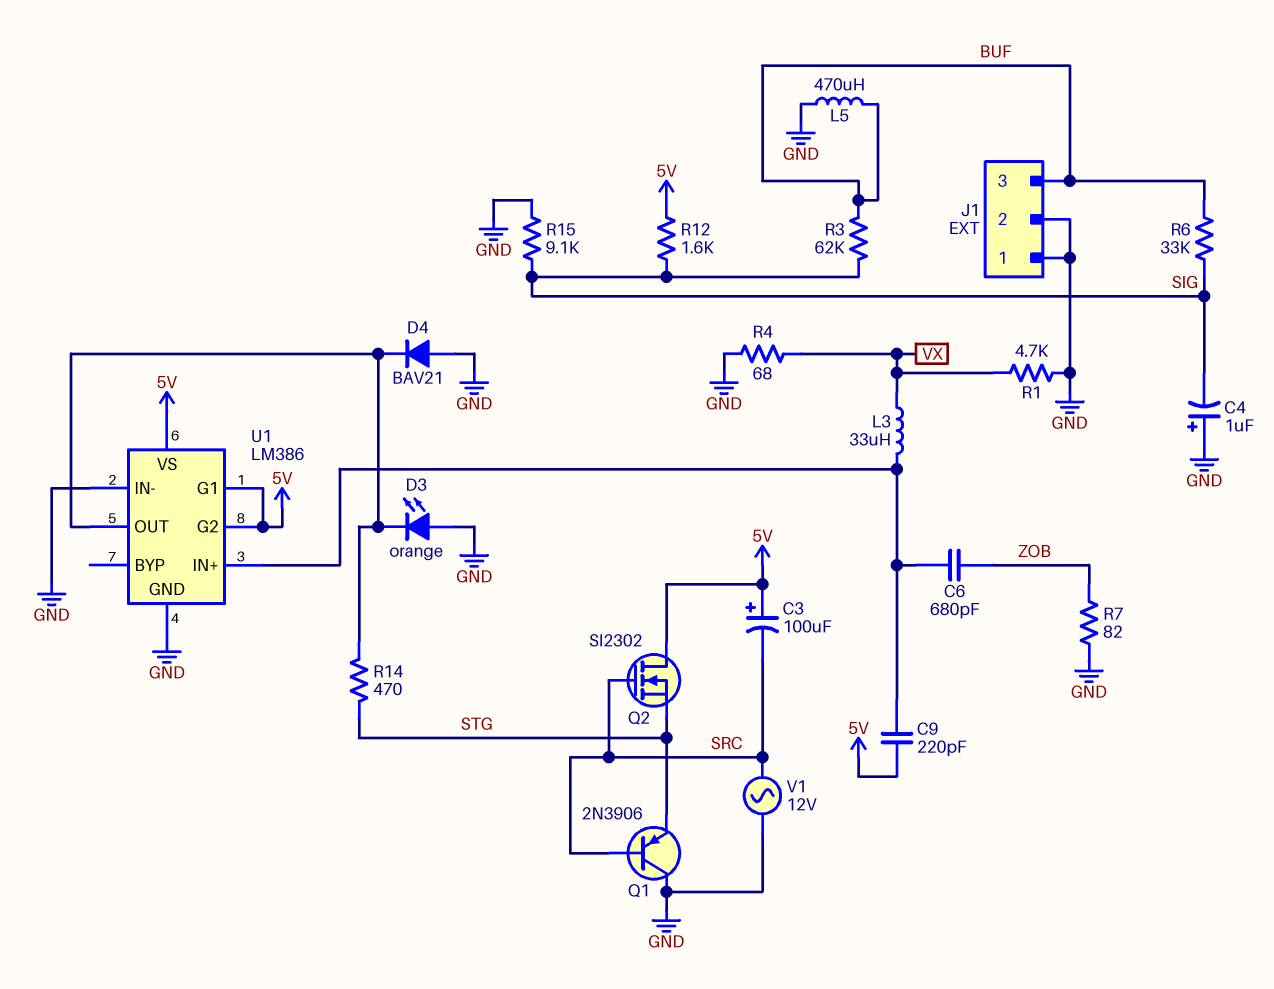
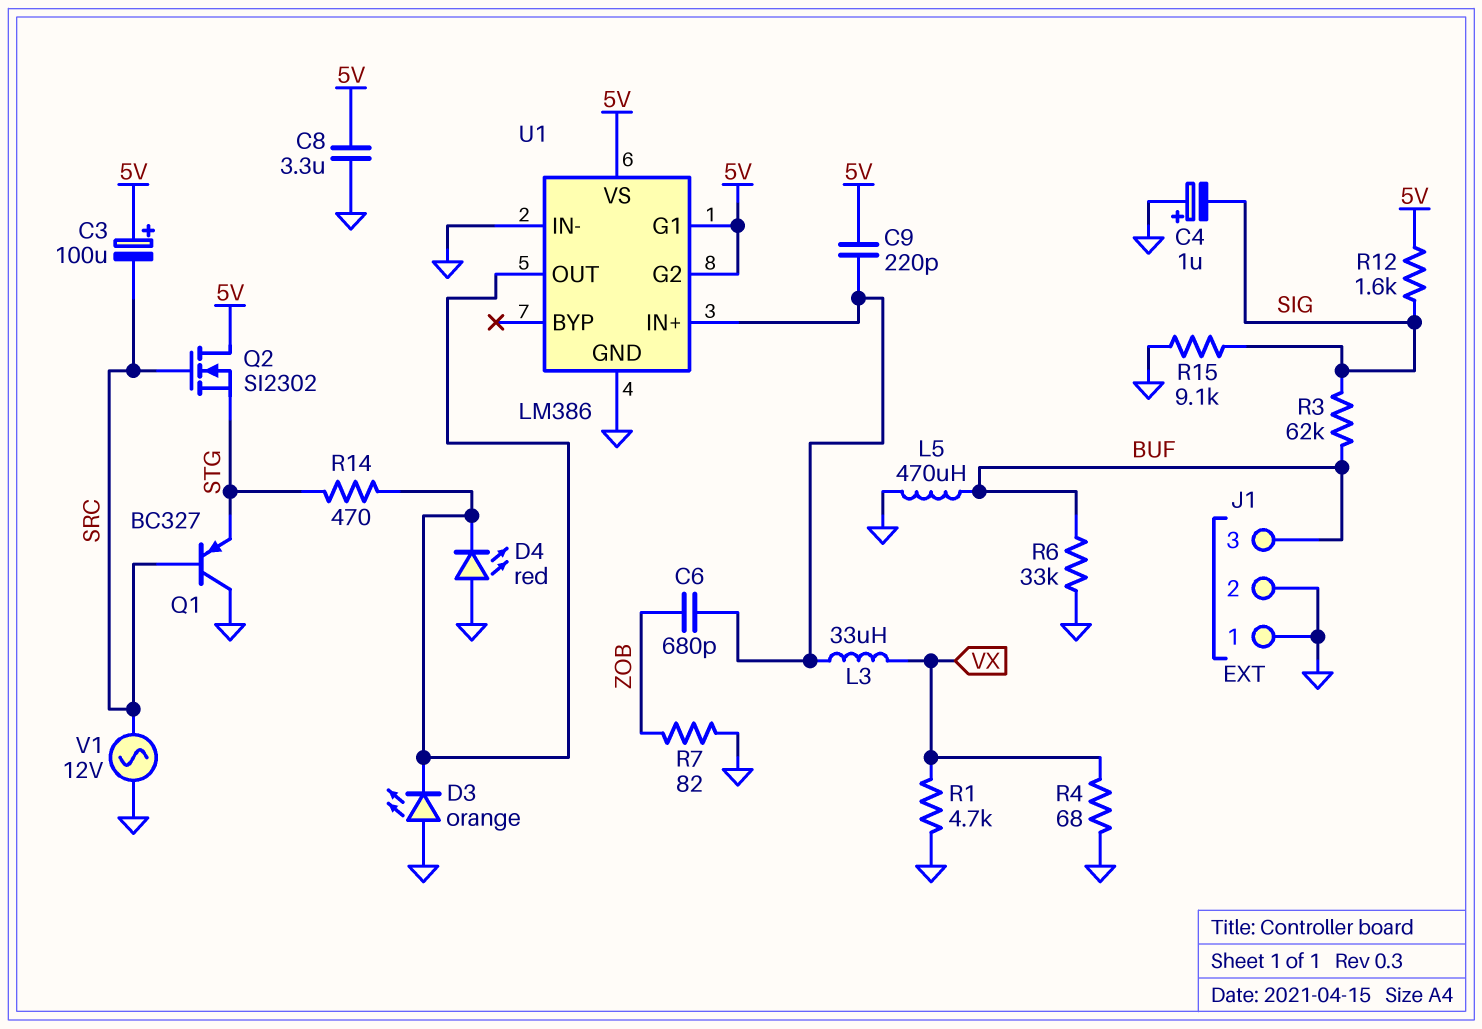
C8: none -> 3.3uF (5V, GND)
D4: diode BAV21 (A GND, K U1/OUT) -> LED red (A GND, K U1/OUT)
Q1: PNP 2N3906 (B SRC, C GND, E STG) -> PNP BC327 (B SRC, C GND, E STG)
R6: 33k (BUF, SIG) -> 33k (BUF, GND)

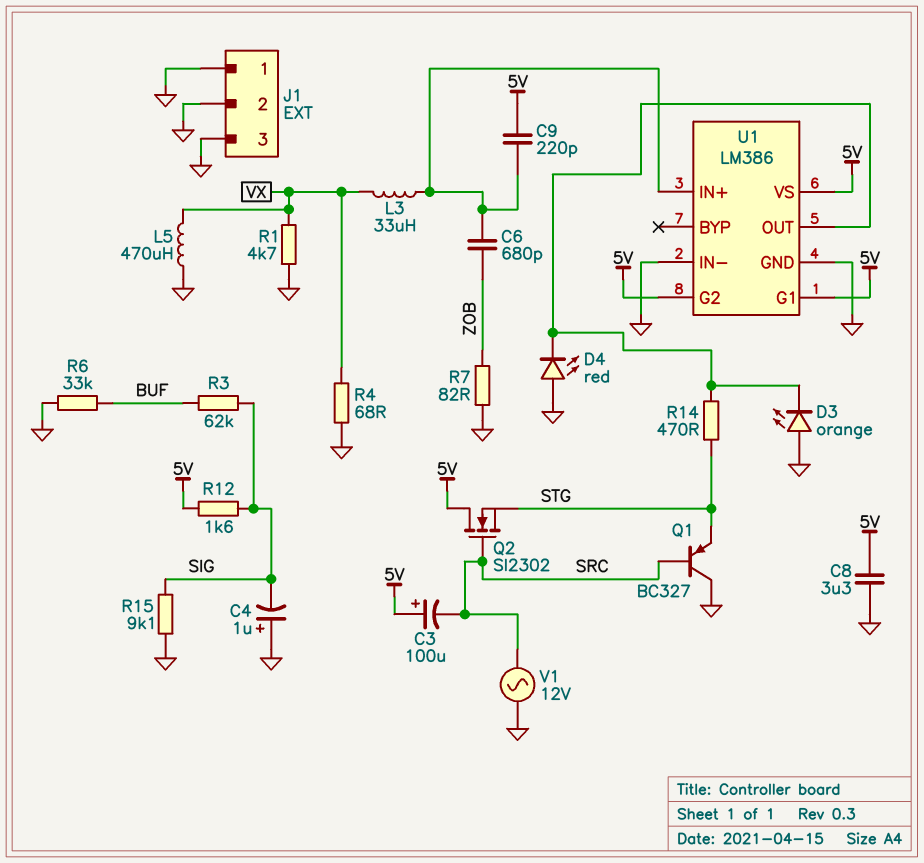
J1 pin 3: BUF -> GND
L5: 470uH (BUF, GND) -> 470uH (GND, VX)

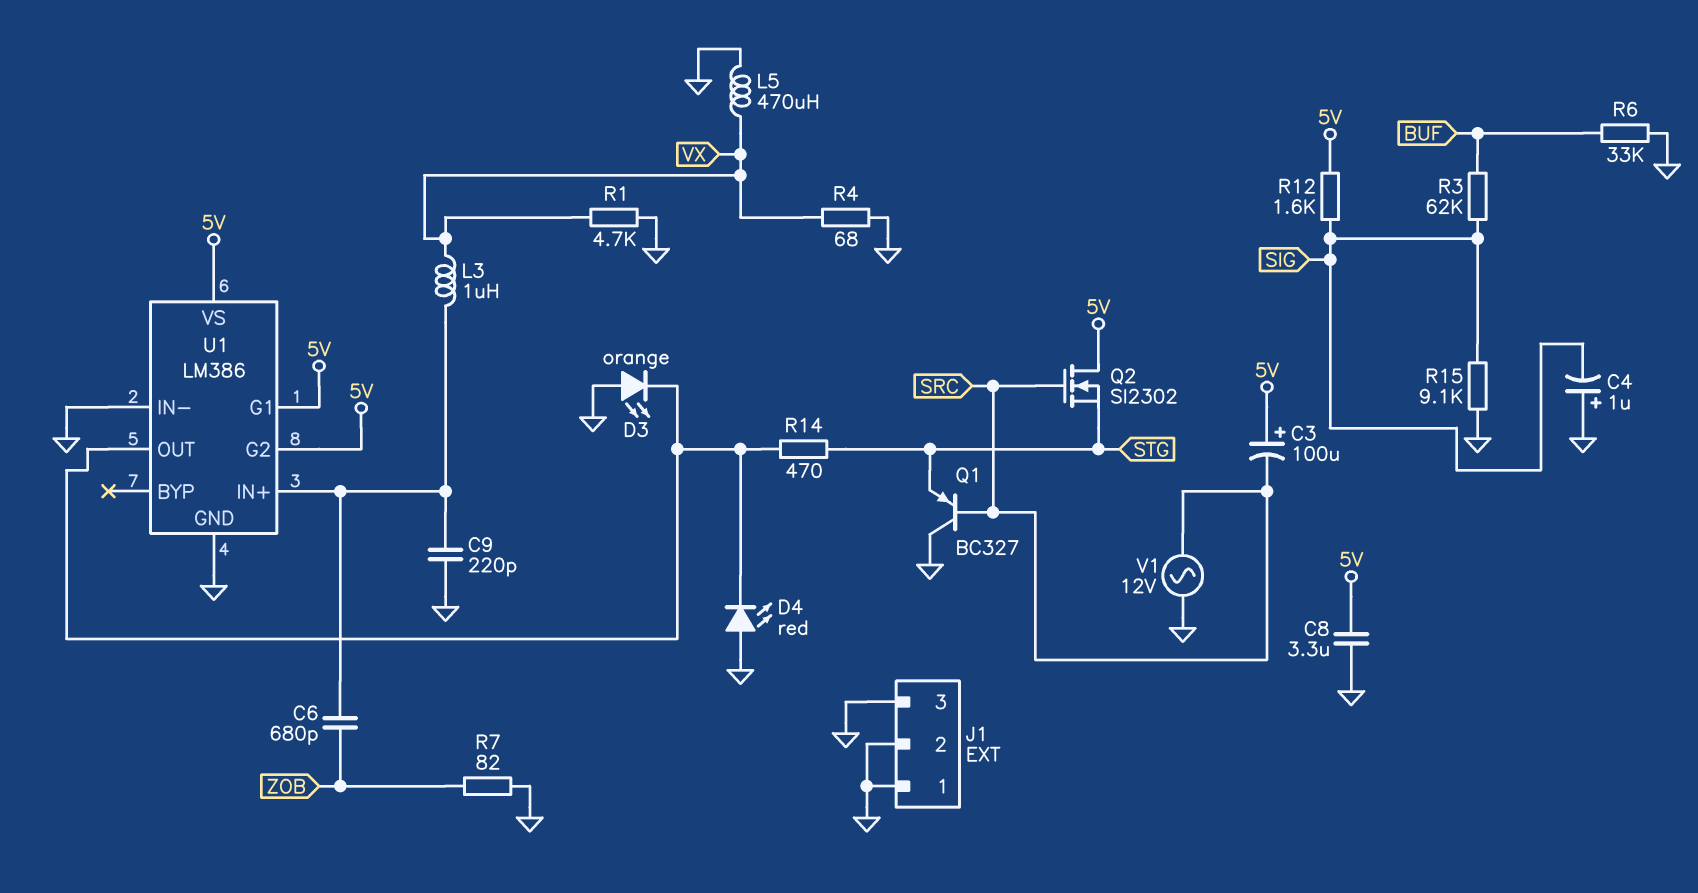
C9: 220pF (5V, U1/IN+) -> 220pF (GND, U1/IN+)
L3: 33uH (U1/IN+, VX) -> 1uH (U1/IN+, VX)

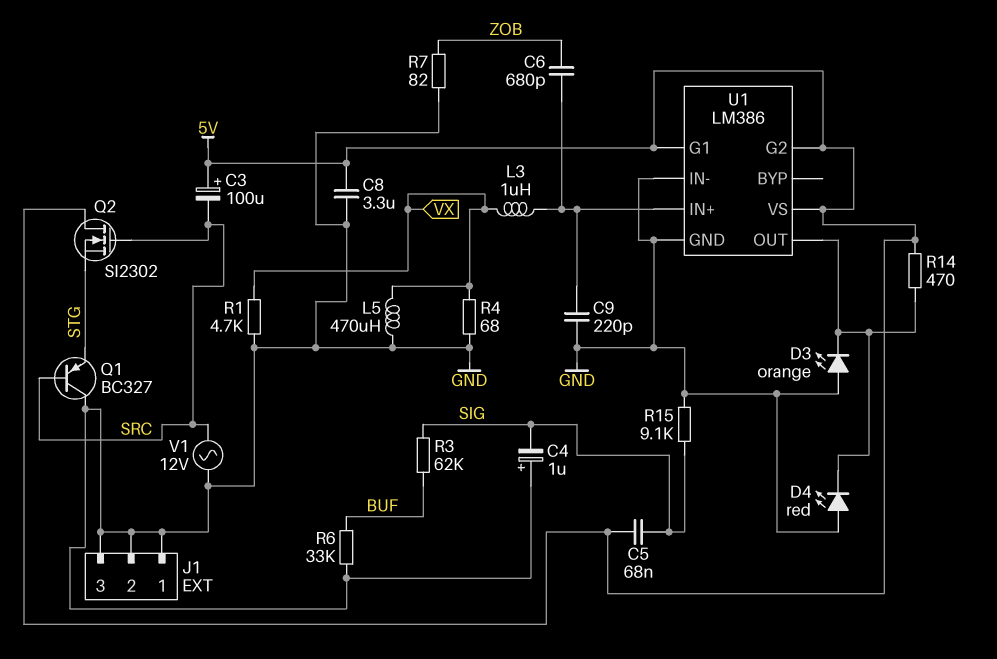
C5: none -> 68nF (5V, SIG)
R12: 1.6k (5V, SIG) -> none
R14: 470 (STG, U1/OUT) -> 470 (5V, U1/OUT)

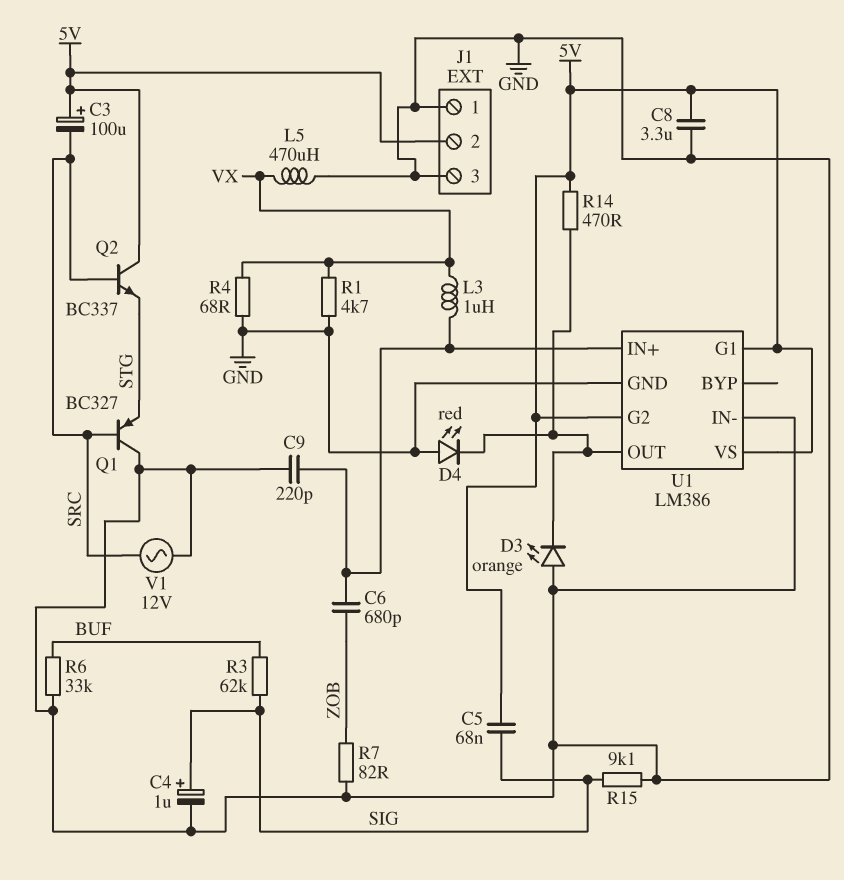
C4: 1uF (plus GND, minus SIG) -> 1uF (plus SIG, minus GND)
J1 pin 2: GND -> 5V
Q2: NMOS SI2302 (G SRC, D 5V, S STG) -> NPN BC337 (B SRC, C 5V, E STG)

